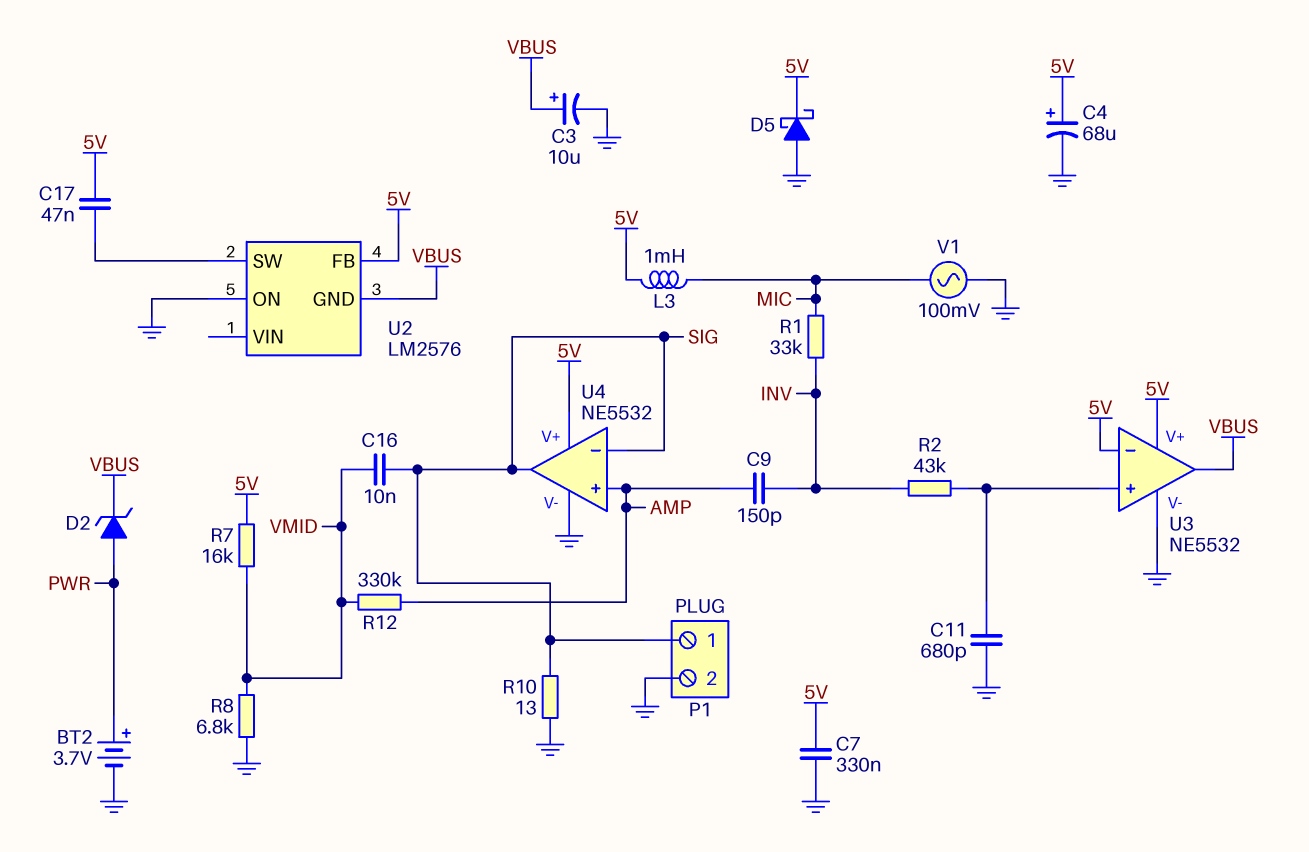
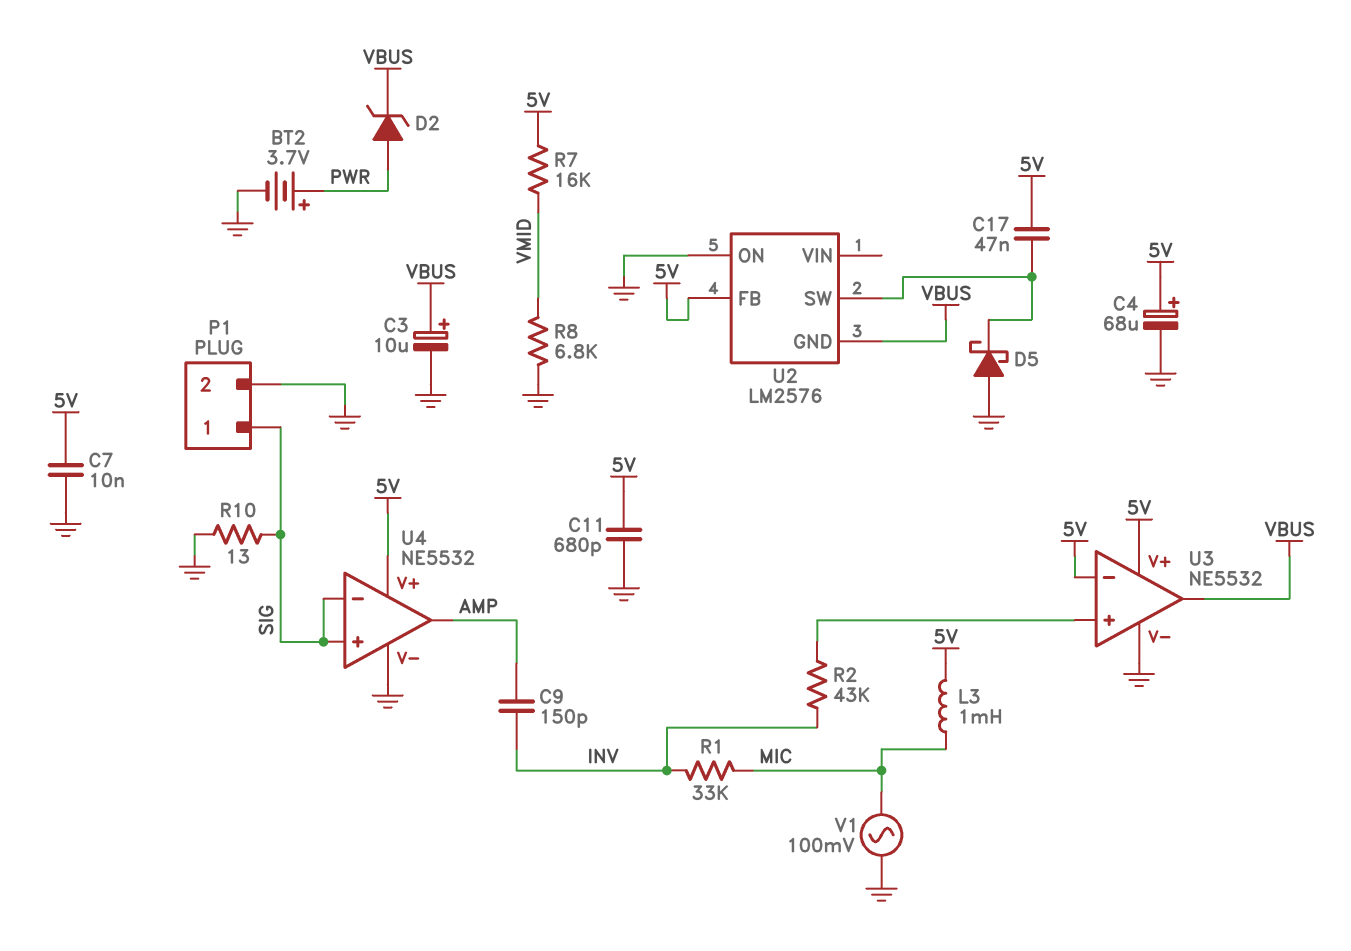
C7: 330nF (5V, GND) -> 10nF (5V, GND)
C11: 680pF (GND, U3/in+) -> 680pF (5V, GND)
C16: 10nF (SIG, VMID) -> none
D5: schottky (A GND, K 5V) -> schottky (A GND, K U2/SW)
R12: 330k (AMP, VMID) -> none
U4 pin in+: AMP -> SIG
U4 pin out: SIG -> AMP

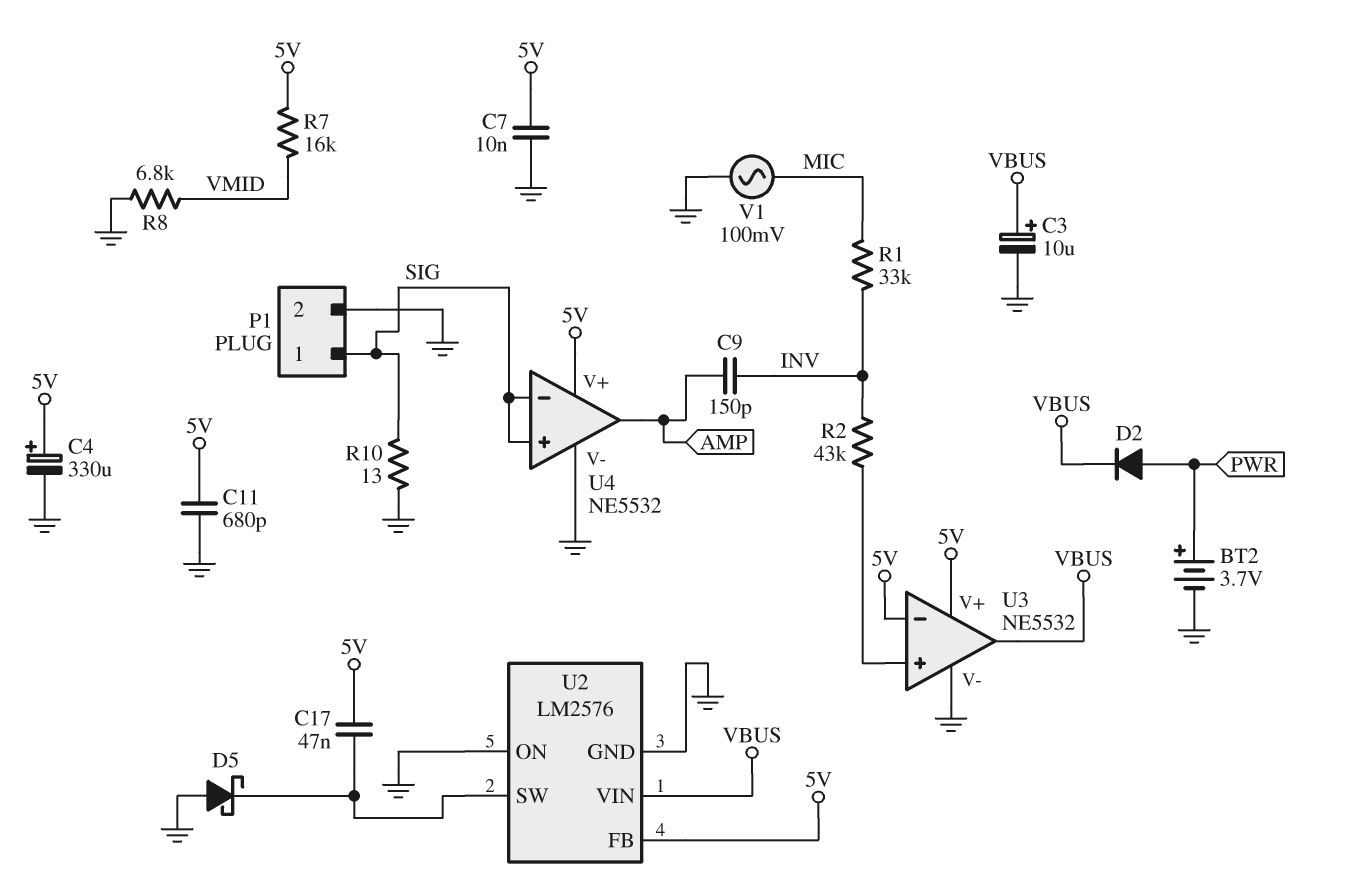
C4: 68uF (plus 5V, minus GND) -> 330uF (plus 5V, minus GND)
D2: zener (A PWR, K VBUS) -> diode (A PWR, K VBUS)
L3: 1mH (5V, MIC) -> none
U2 pin GND: VBUS -> GND
U2 pin VIN: none -> VBUS

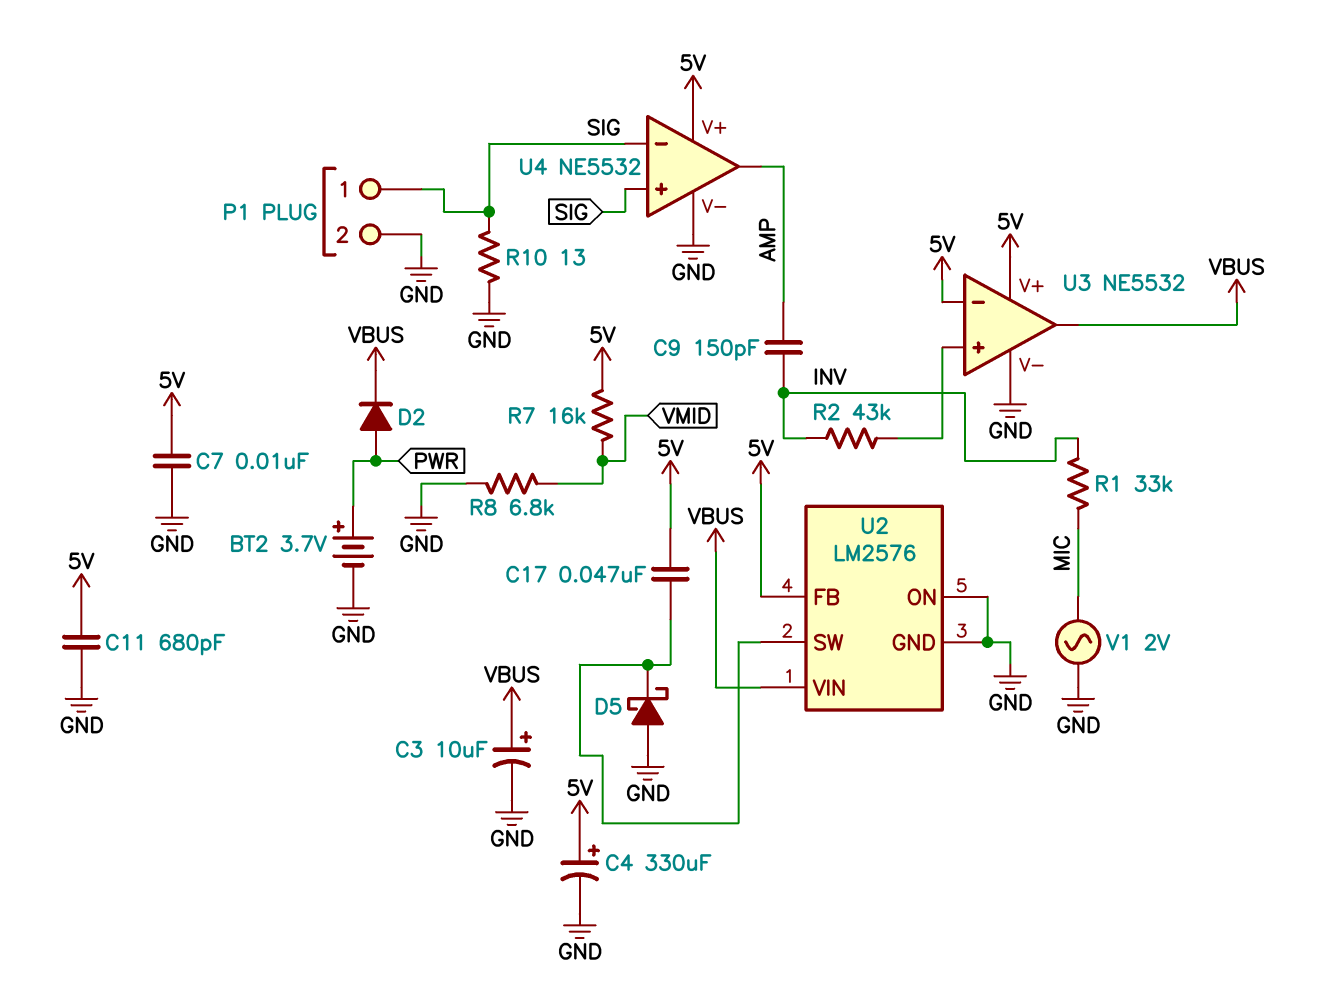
V1: AC 100mV (GND, MIC) -> AC 2V (GND, MIC)

